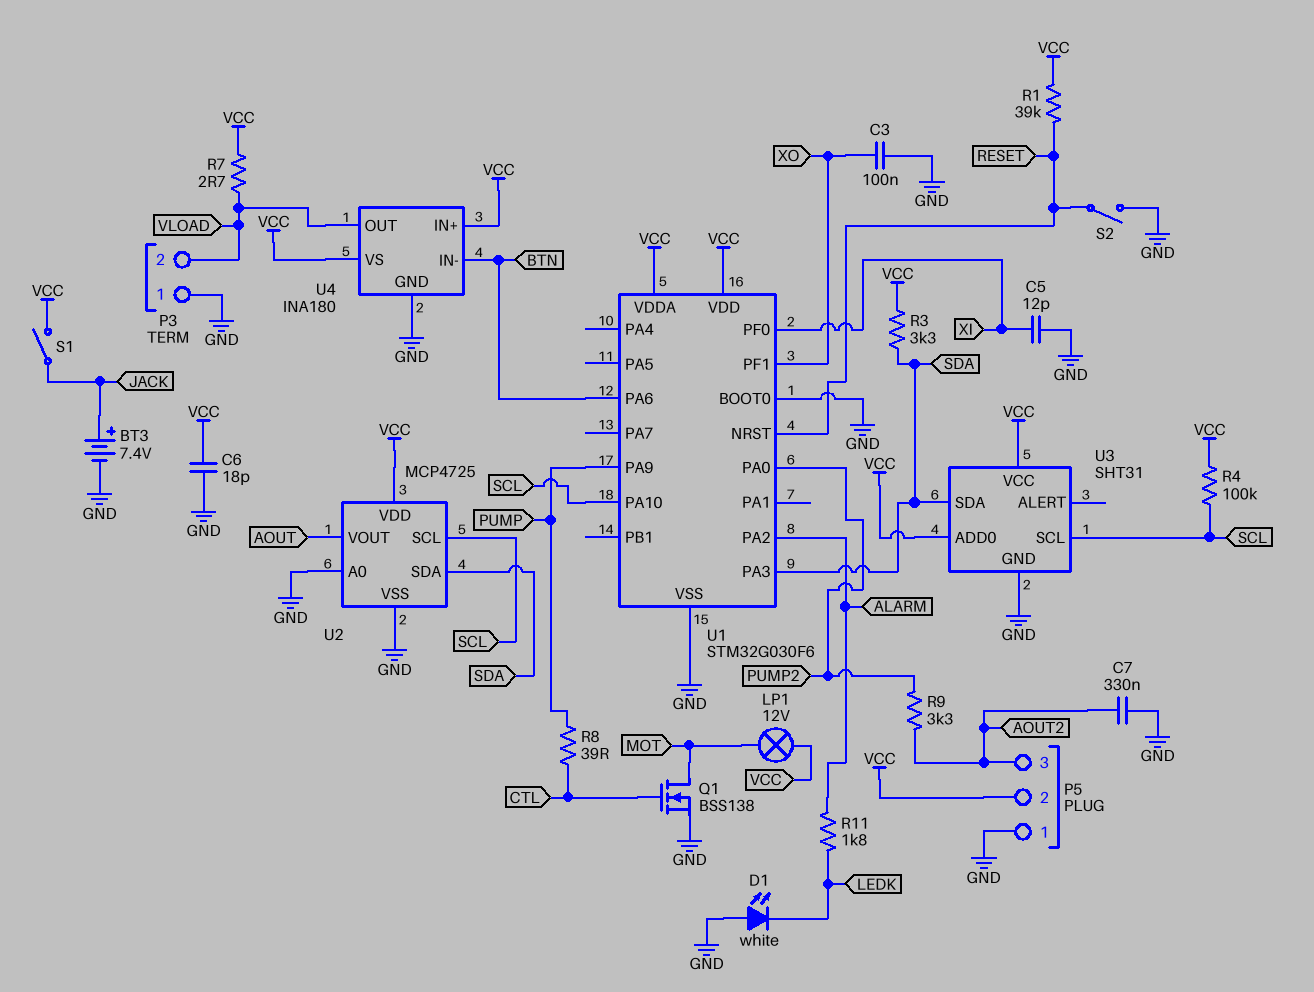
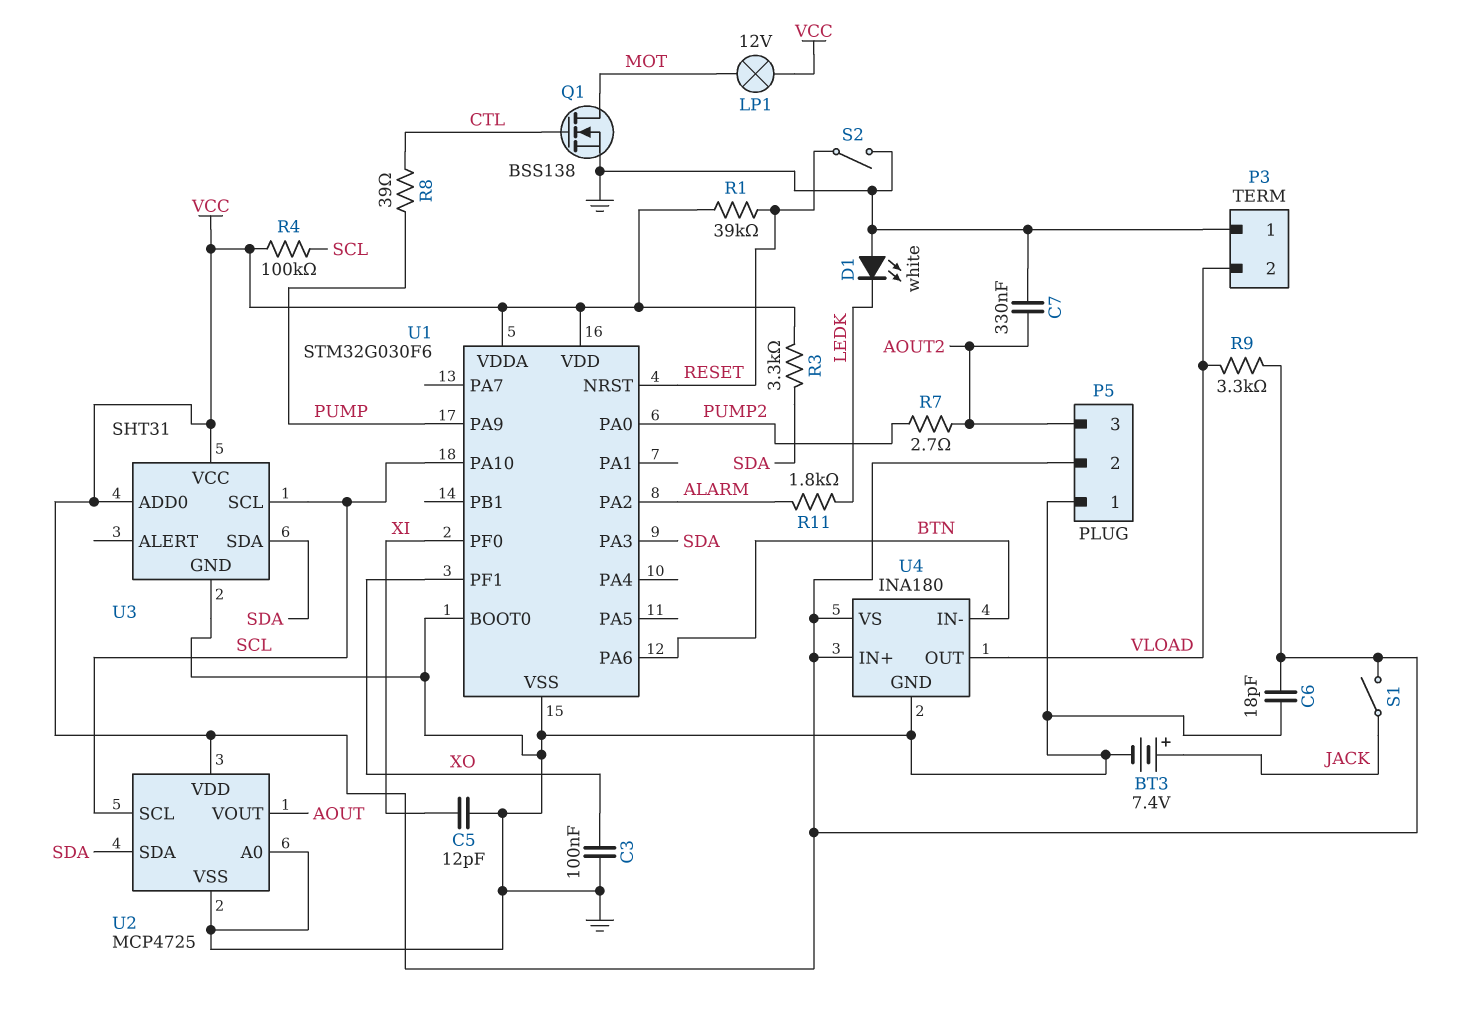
R7: 2.7 (VCC, VLOAD) -> 2.7 (AOUT2, PUMP2)
R9: 3.3k (AOUT2, PUMP2) -> 3.3k (VCC, VLOAD)

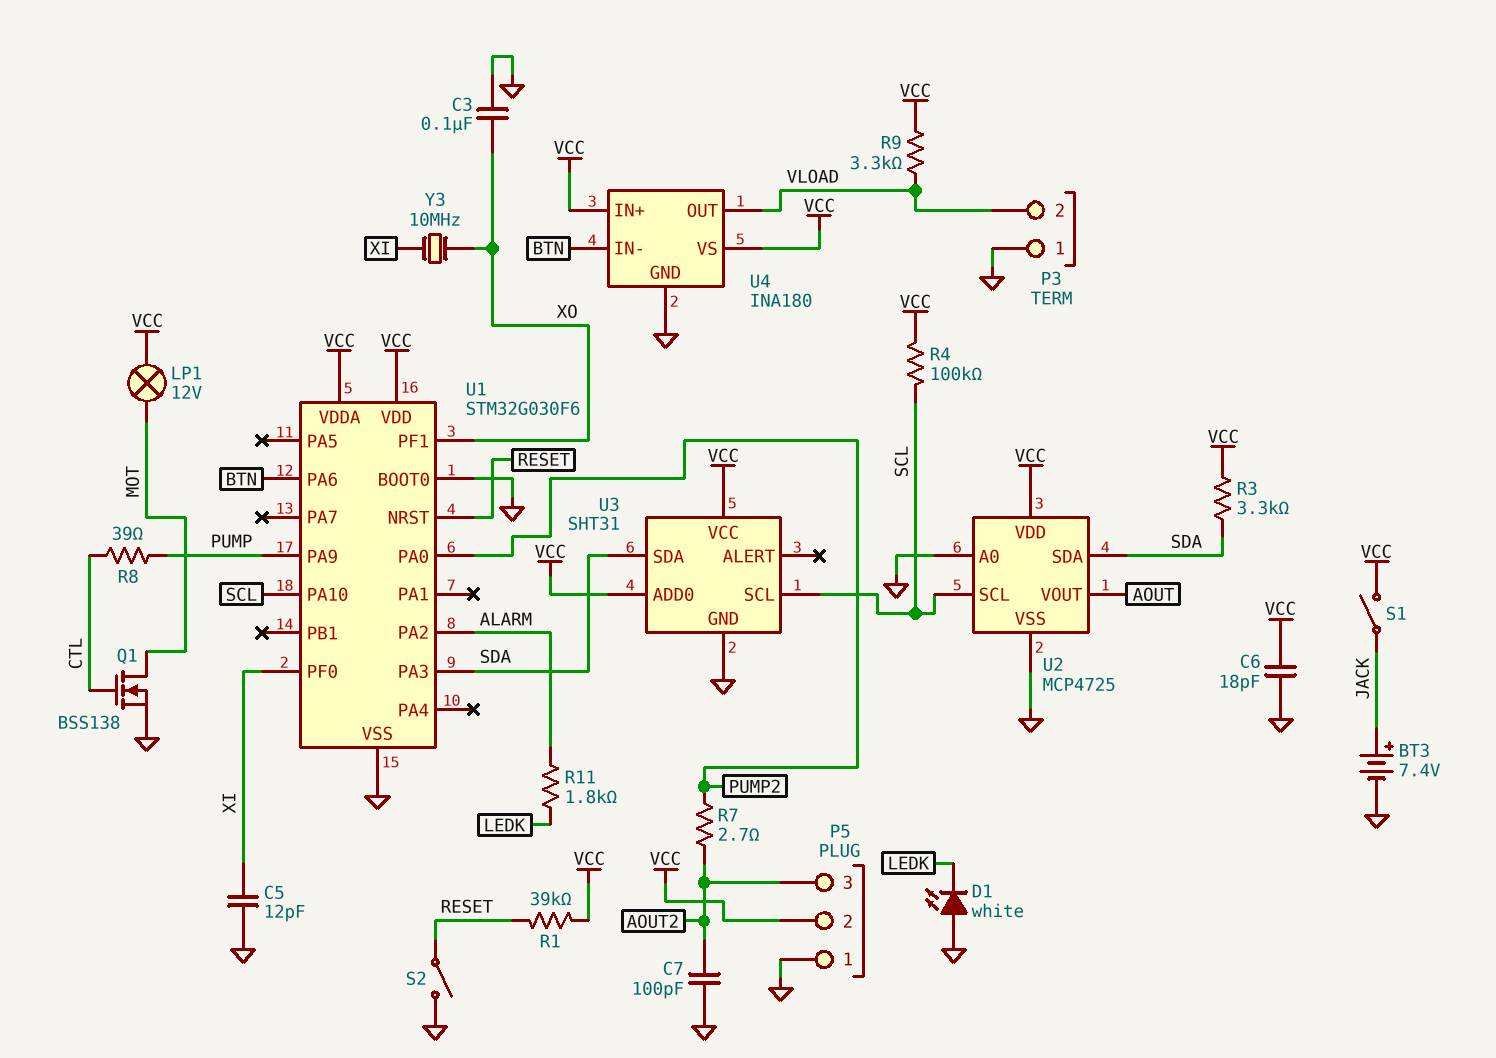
C7: 330nF (AOUT2, GND) -> 100pF (AOUT2, GND)
Y3: none -> 10MHz (XI, XO)

